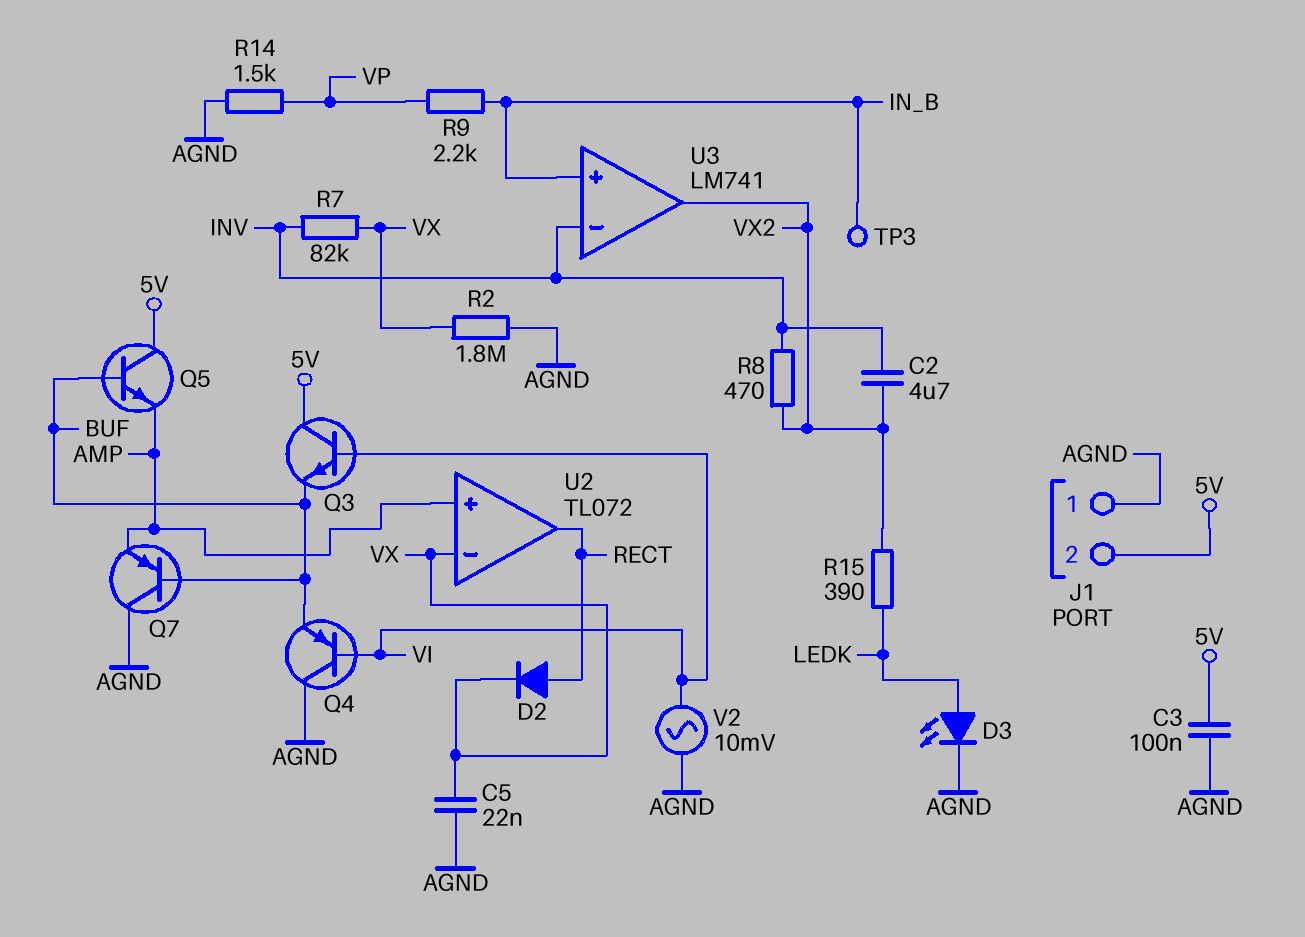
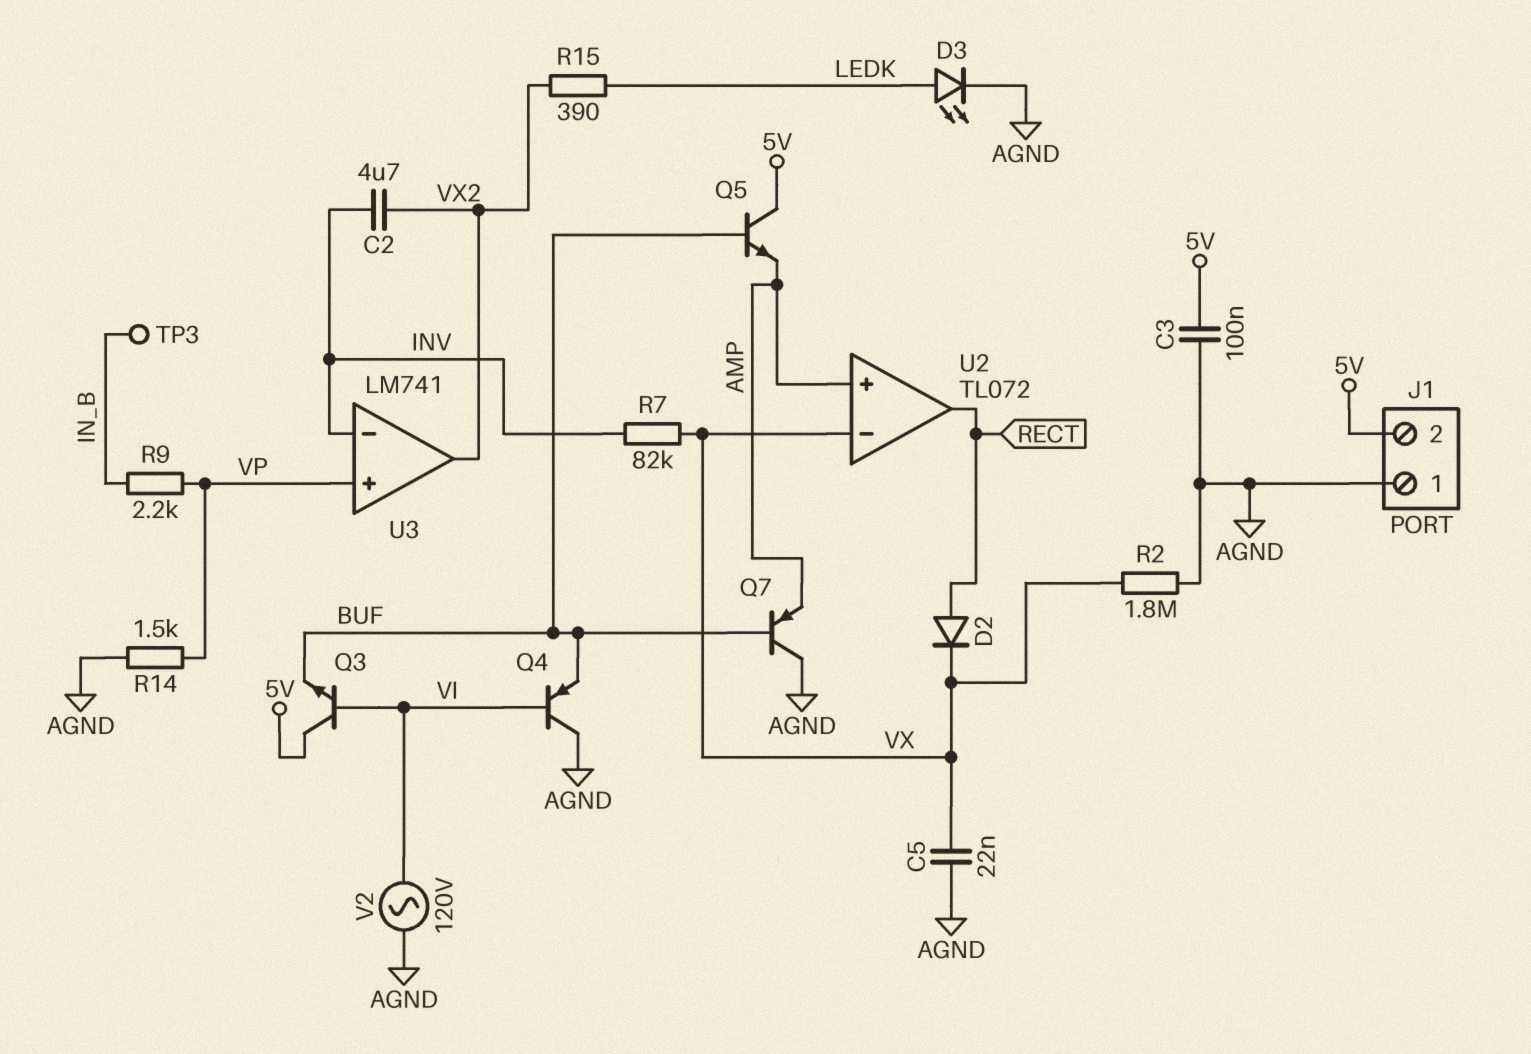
R8: 470 (INV, VX2) -> none
U3 pin in+: IN_B -> VP
V2: AC 10mV (AGND, VI) -> AC 120V (AGND, VI)

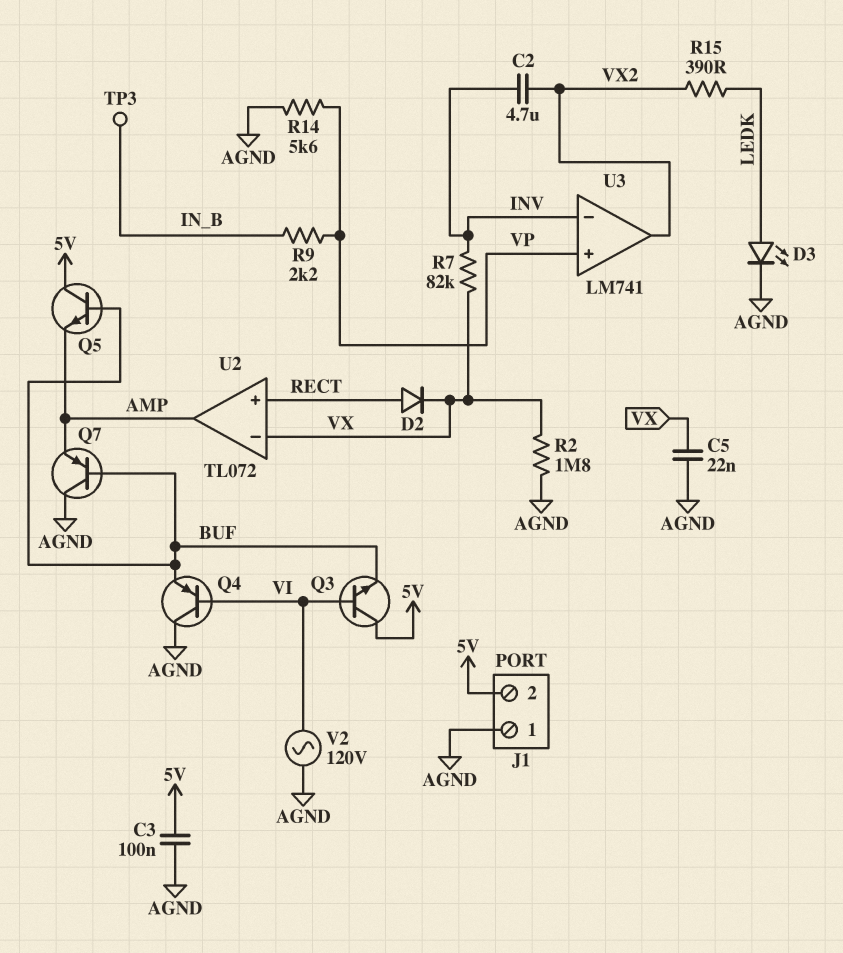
R14: 1.5k (AGND, VP) -> 5.6k (AGND, VP)
U2 pin in+: AMP -> RECT
U2 pin out: RECT -> AMP

